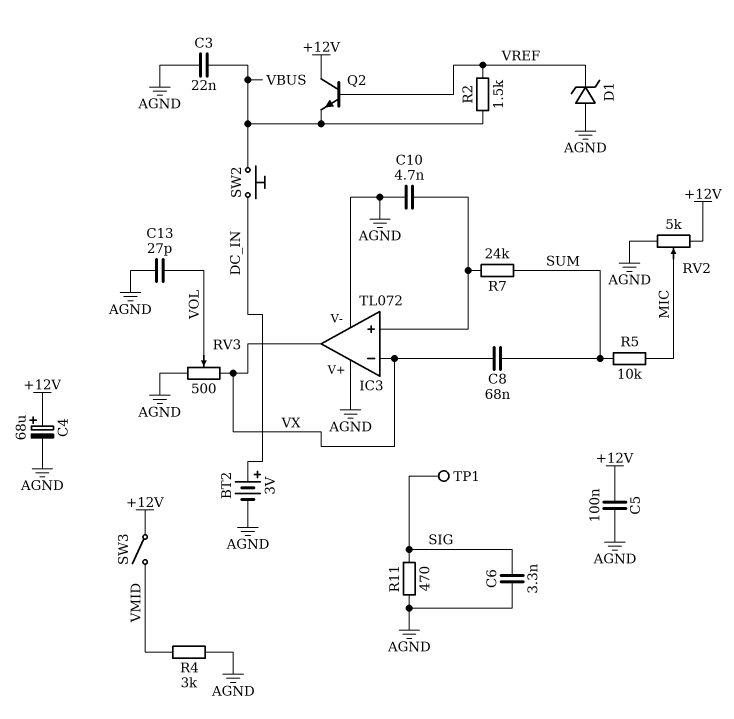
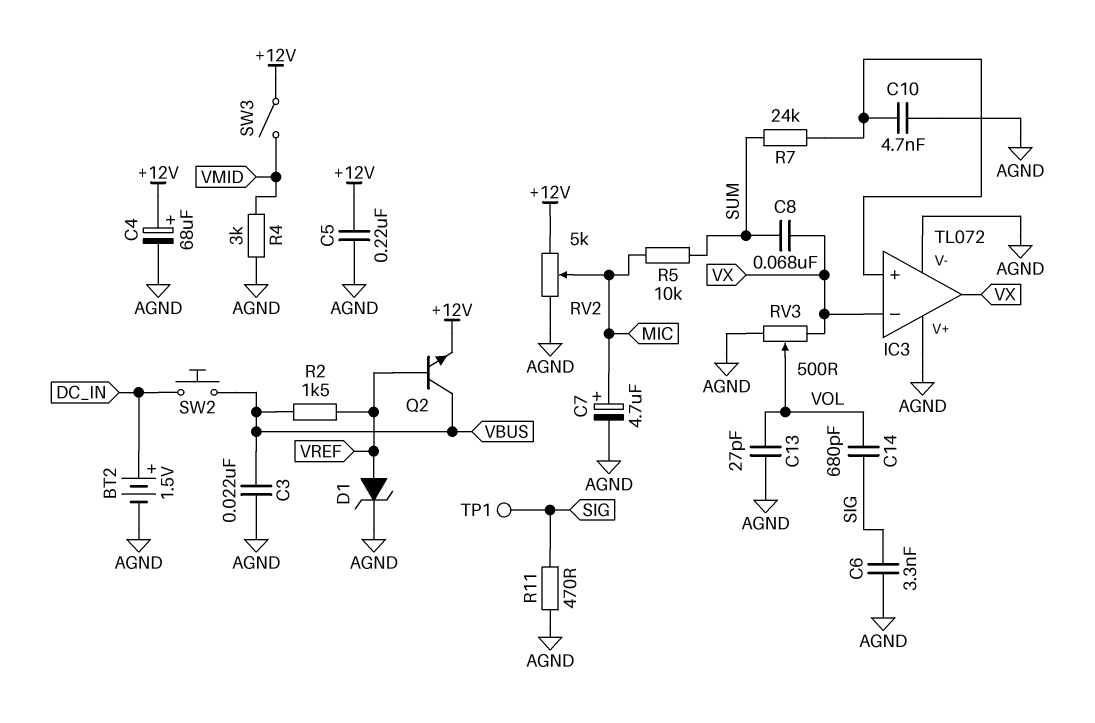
BT2: 3V (plus DC_IN, minus AGND) -> 1.5V (plus DC_IN, minus AGND)
C5: 100nF (+12V, AGND) -> 220nF (+12V, AGND)
C7: none -> 4.7uF (plus MIC, minus AGND)
C14: none -> 680pF (SIG, VOL)
D1: zener (A AGND, K VREF) -> zener (A VREF, K AGND)
Q2: NPN (B VREF, C +12V, E VBUS) -> NPN (B VREF, C VBUS, E +12V)

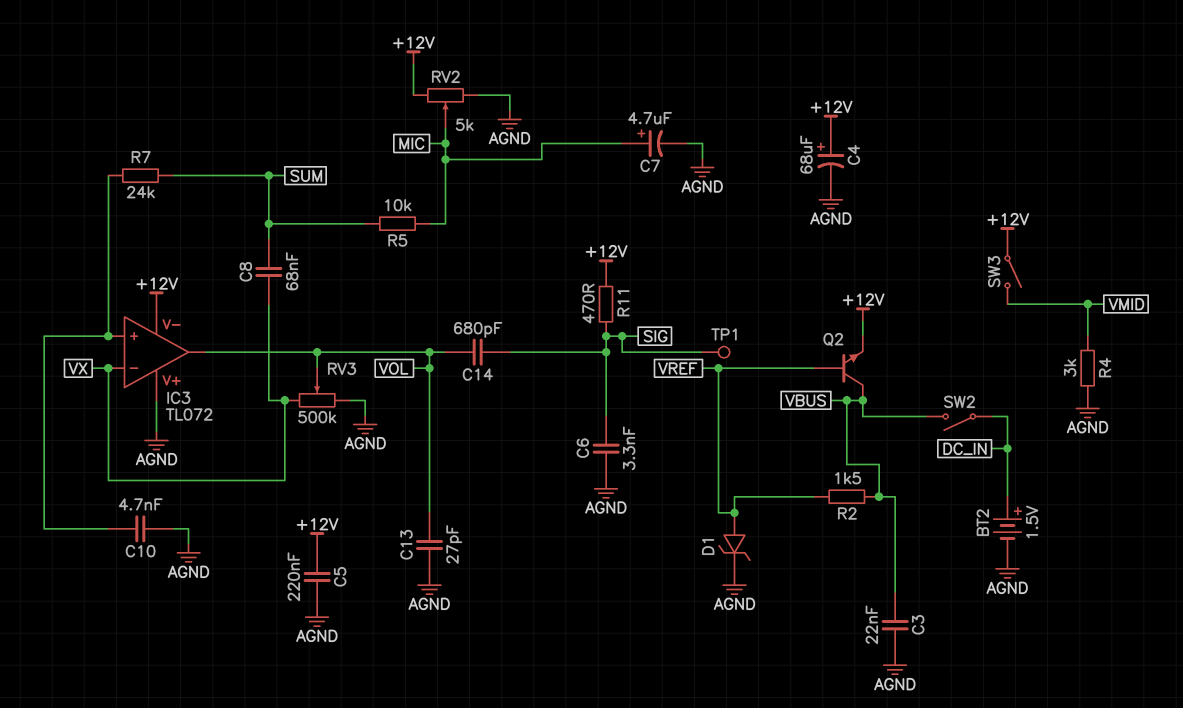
IC3 pin V-: AGND -> +12V
IC3 pin out: VX -> VOL
R11: 470 (AGND, SIG) -> 470 (+12V, SIG)
RV3: 500 (AGND, VX, wiper VOL) -> 500k (AGND, VX, wiper VOL)
SW2: button (DC_IN, VBUS) -> switch (DC_IN, VBUS)

